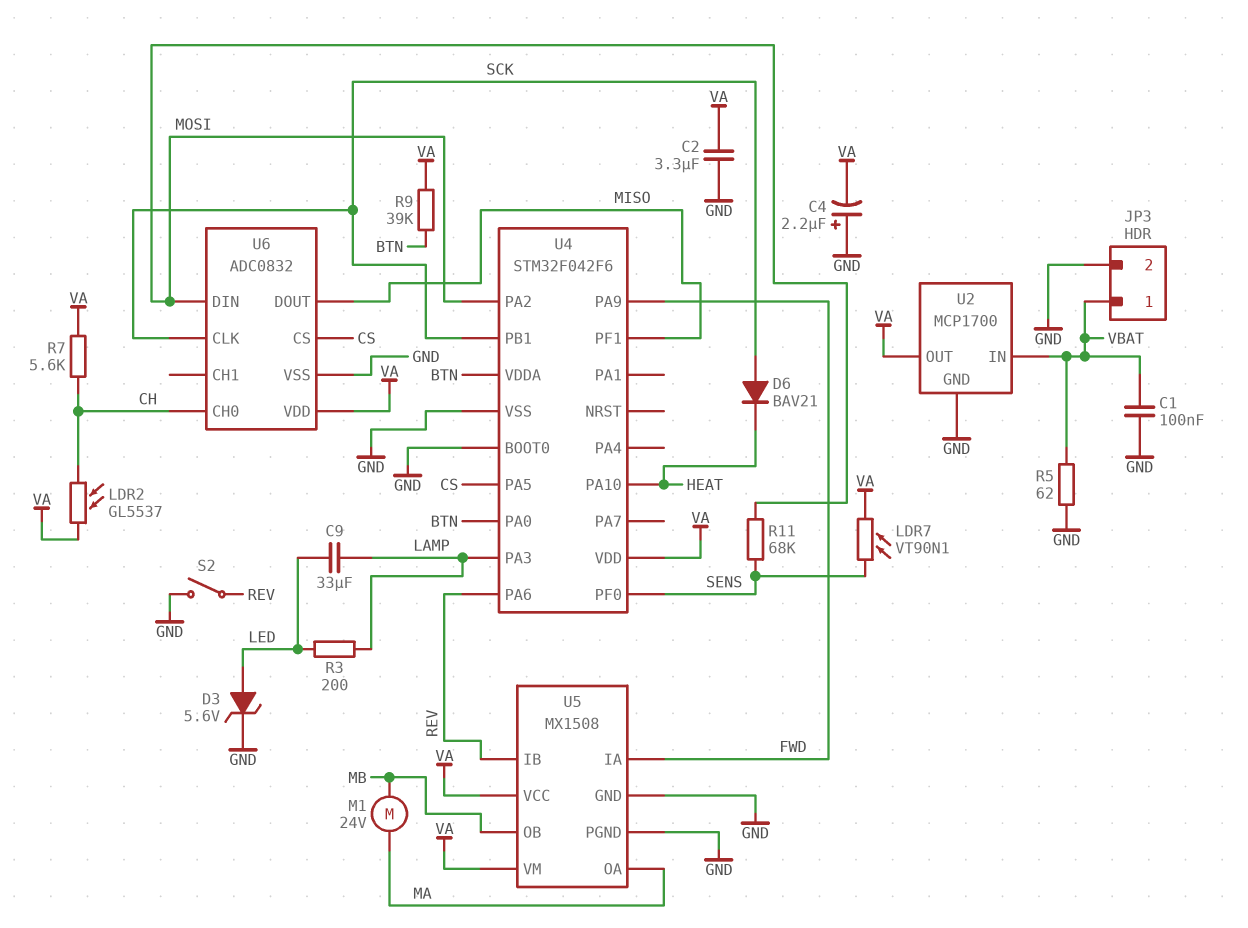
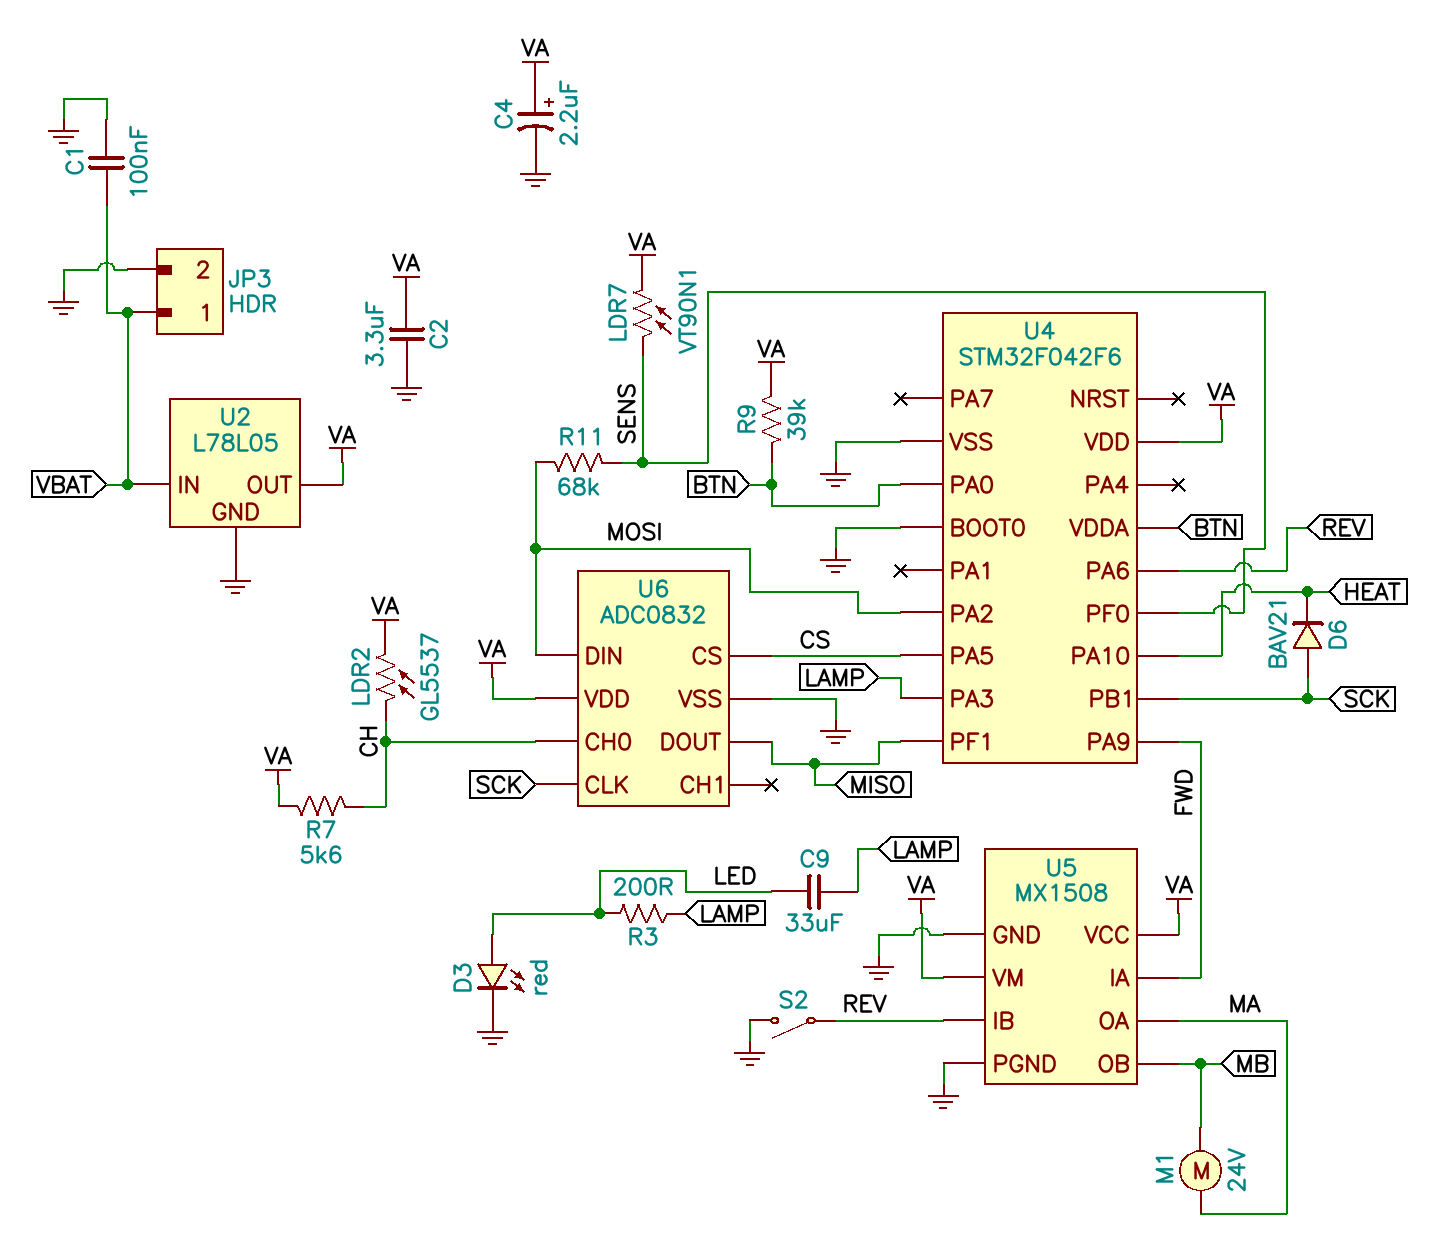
C4: 2.2uF (plus GND, minus VA) -> 2.2uF (plus VA, minus GND)
D3: zener 5.6V (A LED, K GND) -> LED red (A LED, K GND)
R5: 62 (GND, VBAT) -> none
U2: MCP1700 -> L78L05

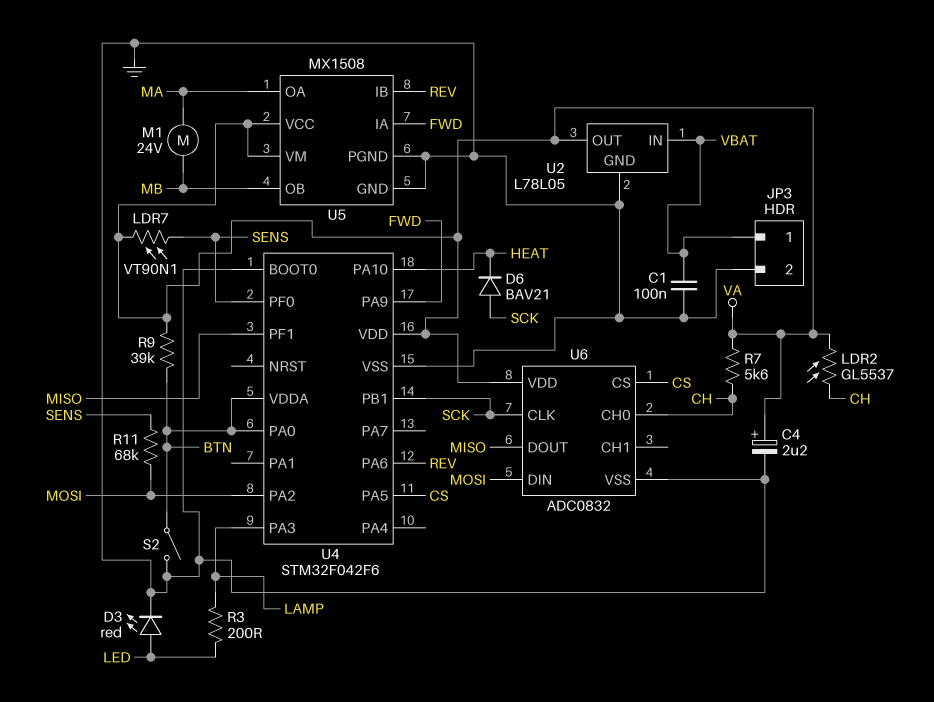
C2: 3.3uF (GND, VA) -> none
C9: 33uF (LAMP, LED) -> none
S2: switch (GND, REV) -> switch (BTN, GND)

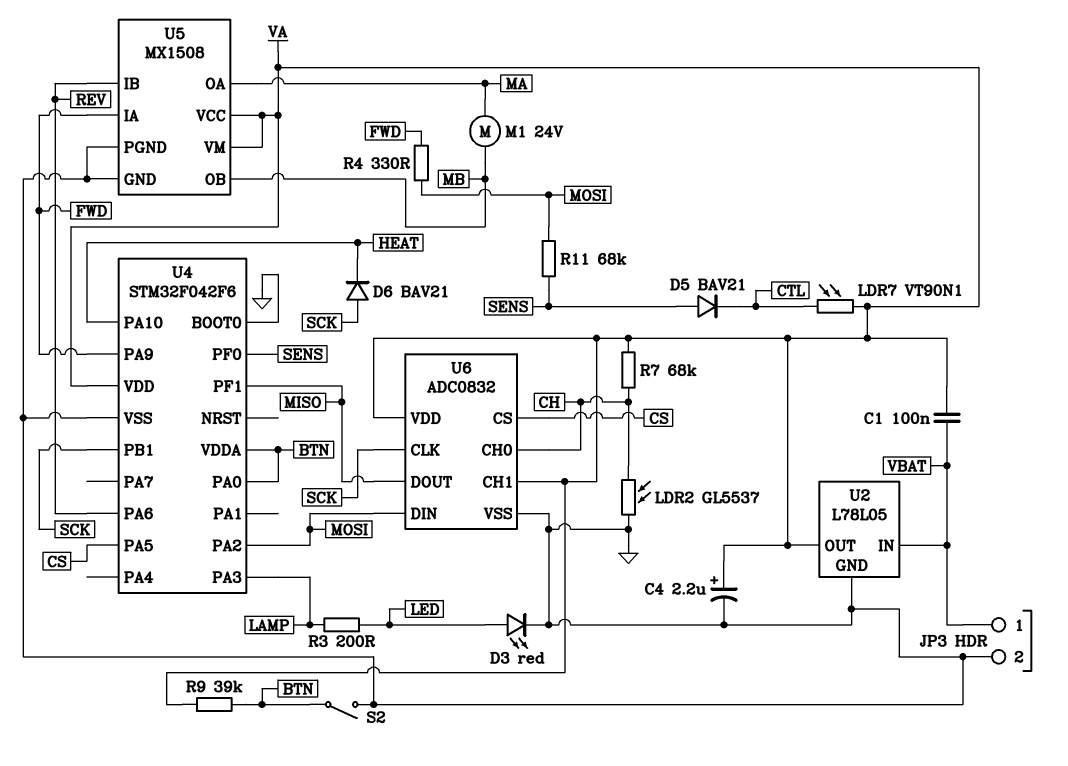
C1: 100nF (GND, VBAT) -> 100nF (VA, VBAT)
D5: none -> diode BAV21 (A SENS, K CTL)
LDR2: GL5537 (CH, VA) -> GL5537 (CH, GND)
LDR7: VT90N1 (SENS, VA) -> VT90N1 (CTL, VA)
R4: none -> 330 (FWD, MOSI)
R7: 5.6k (CH, VA) -> 68k (CH, VA)
U6 pin CH1: none -> VA

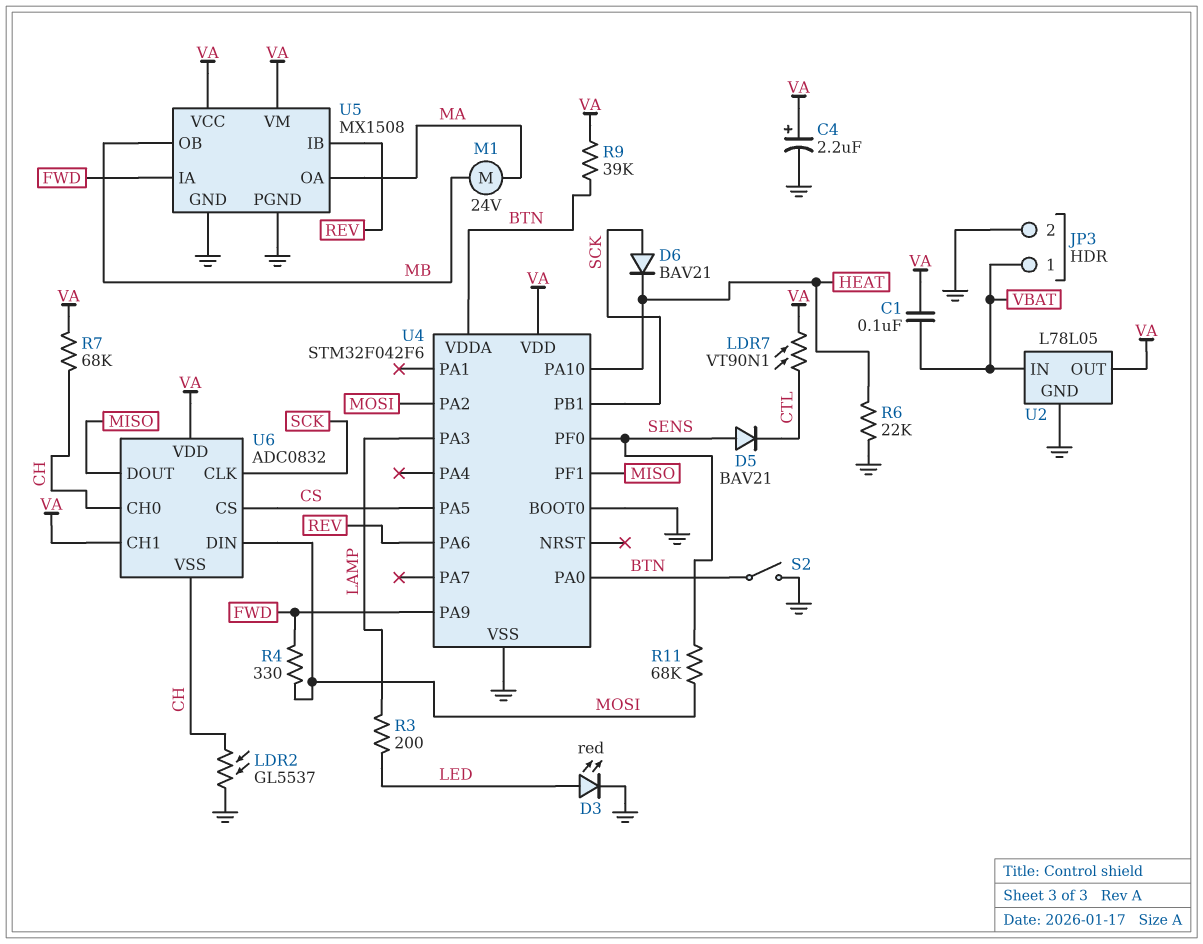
R6: none -> 22k (GND, HEAT)
U6 pin VSS: GND -> CH

